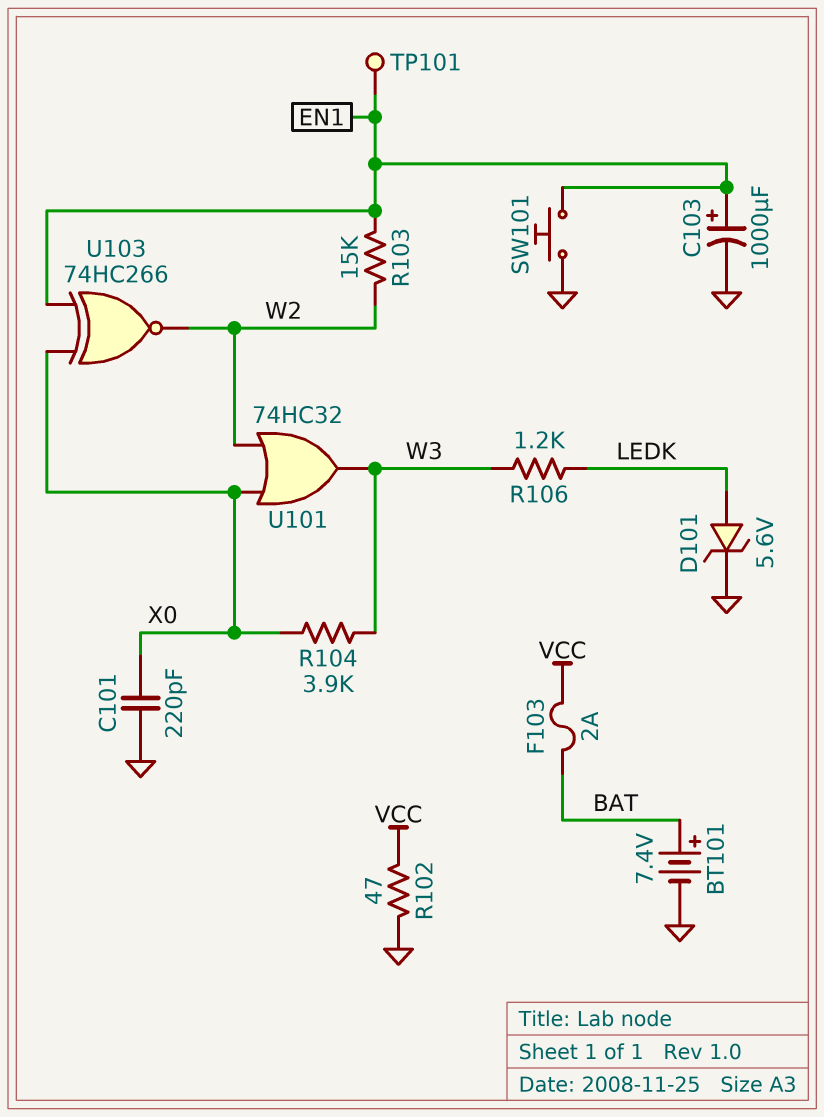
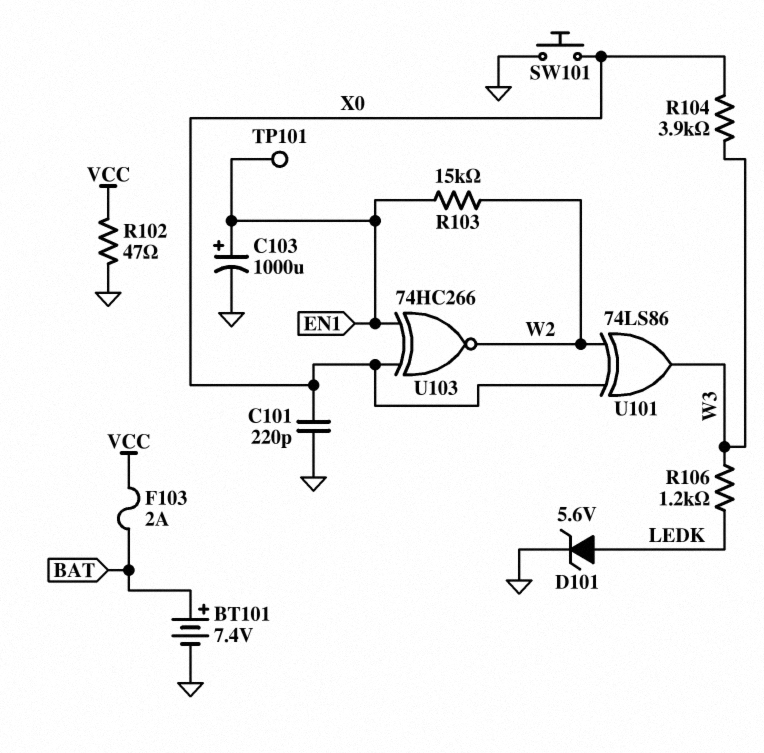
SW101: button (EN1, GND) -> button (GND, X0)
U101: OR 74HC32 (in W2, in X0, out W3) -> XOR 74LS86 (in W2, in X0, out W3)

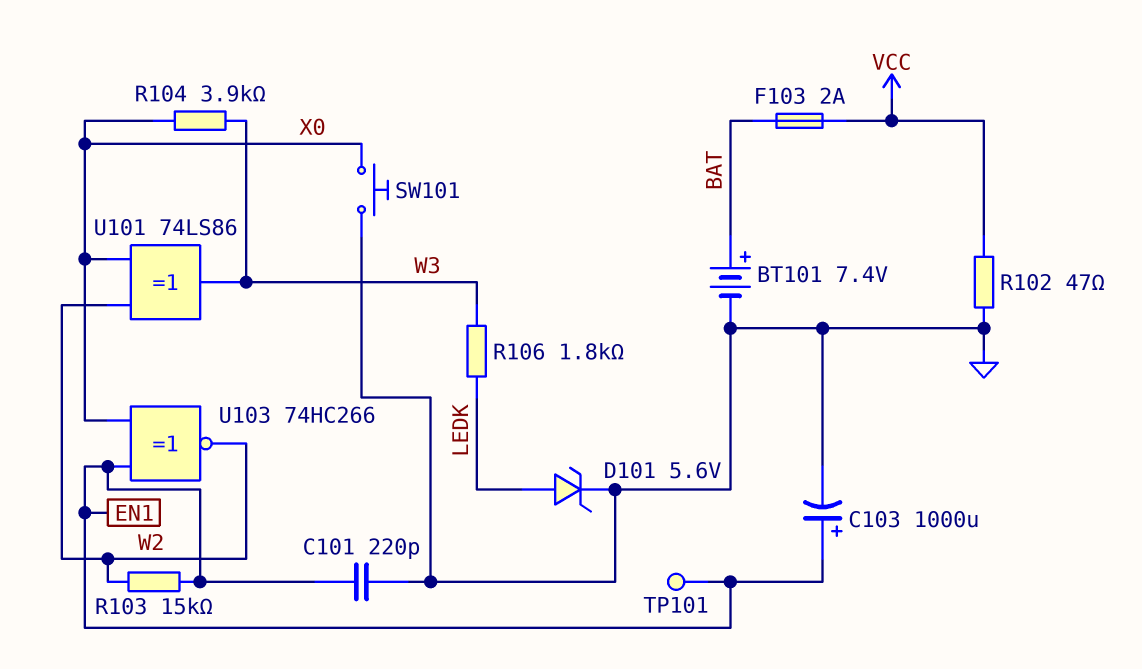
C101: 220pF (GND, X0) -> 220pF (EN1, GND)
R106: 1.2k (LEDK, W3) -> 1.8k (LEDK, W3)

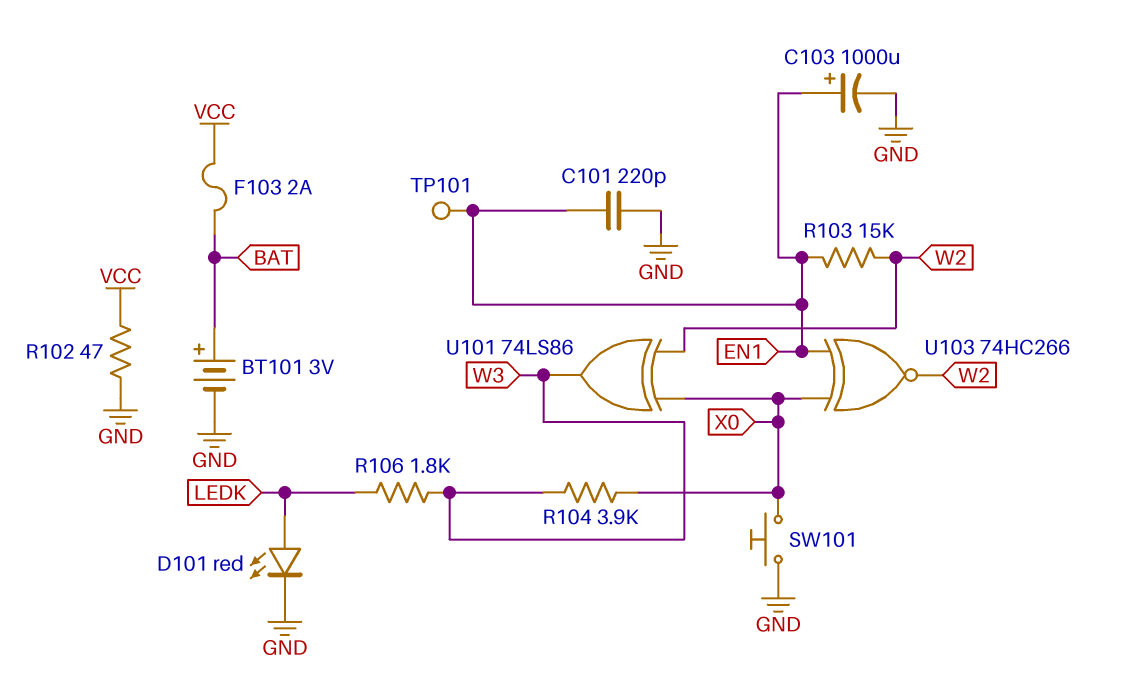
BT101: 7.4V (plus BAT, minus GND) -> 3V (plus BAT, minus GND)
D101: zener 5.6V (A LEDK, K GND) -> LED red (A LEDK, K GND)

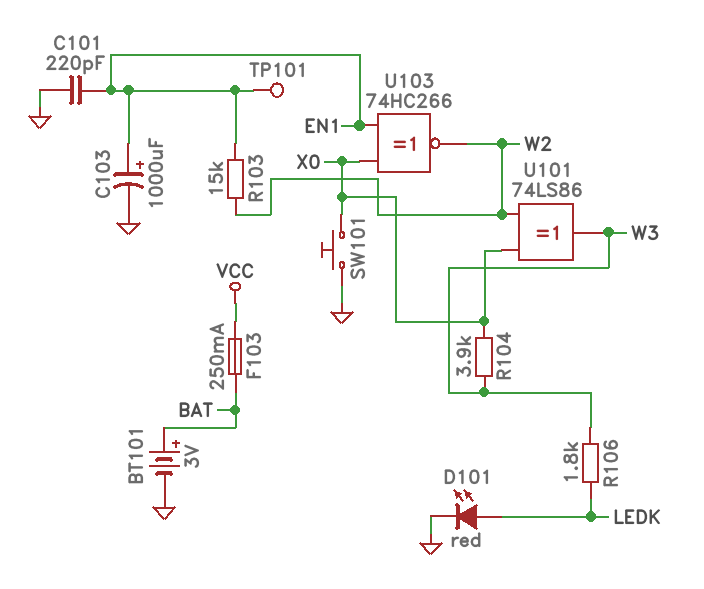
F103: 2A (BAT, VCC) -> 250mA (BAT, VCC)
R102: 47 (GND, VCC) -> none

